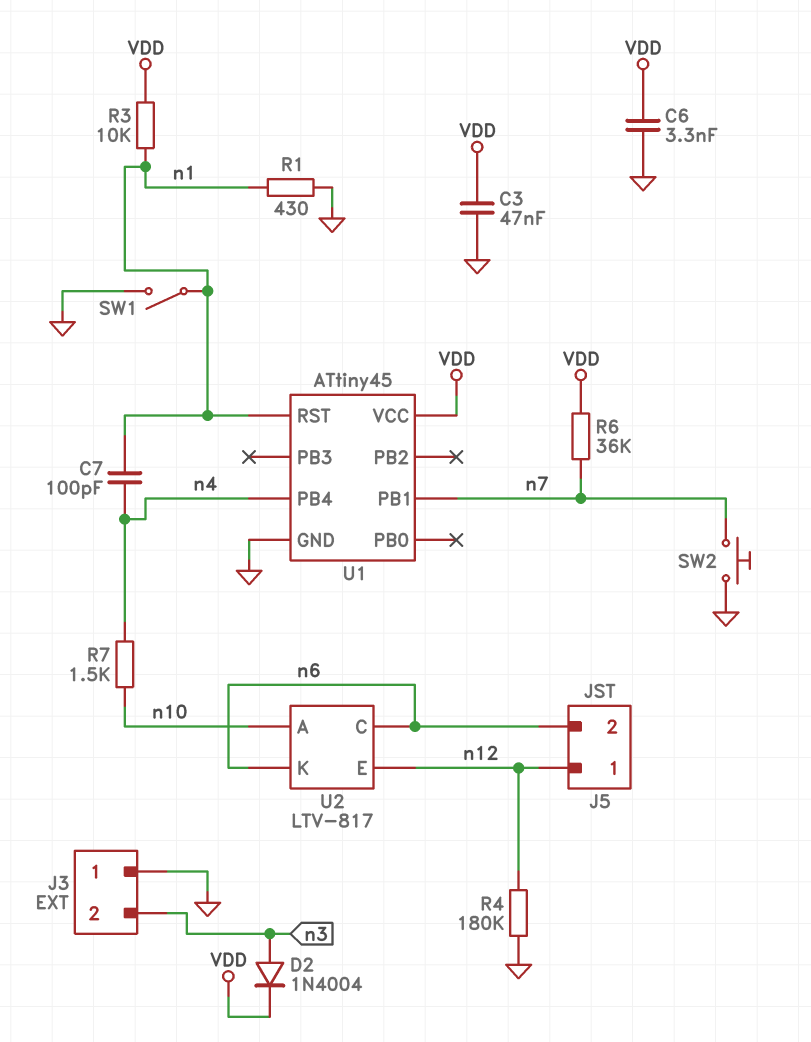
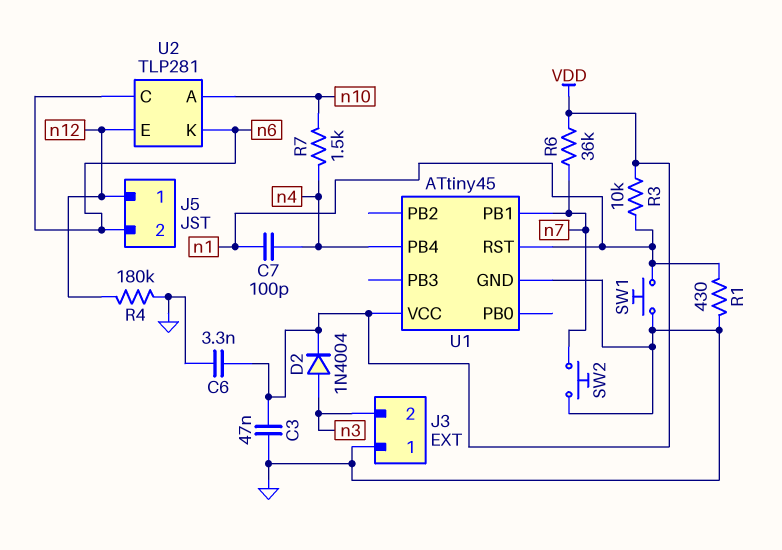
SW1: switch (GND, n1) -> button (GND, n1)
U2: LTV-817 -> TLP281

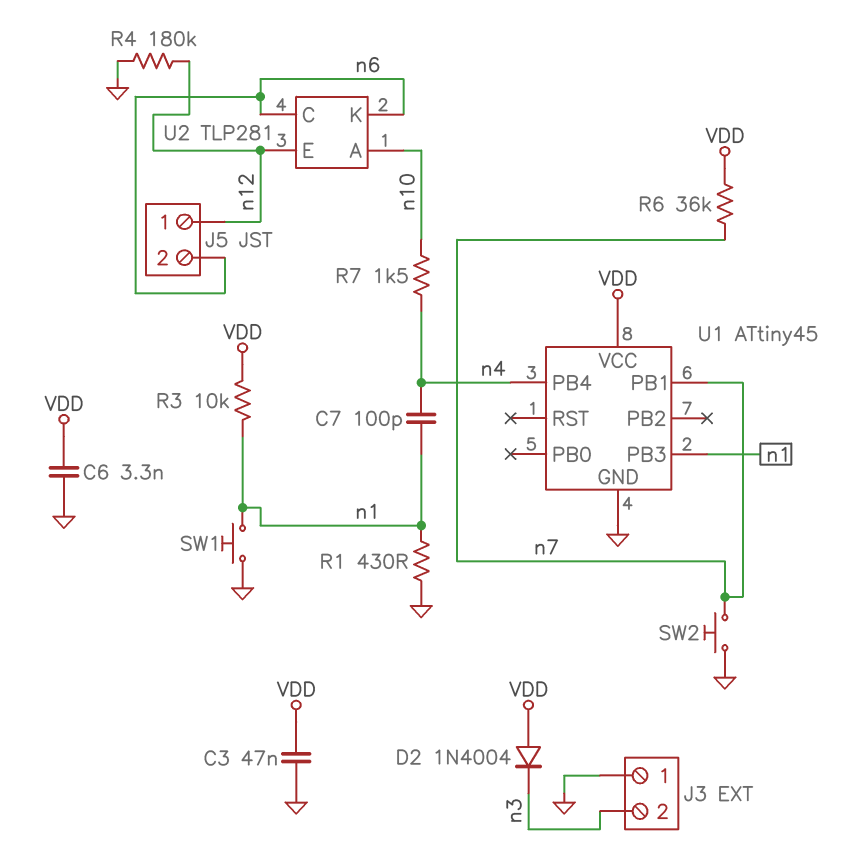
D2: diode 1N4004 (A n3, K VDD) -> diode 1N4004 (A VDD, K n3)
U1 pin PB3: none -> n1
U1 pin RST: n1 -> none

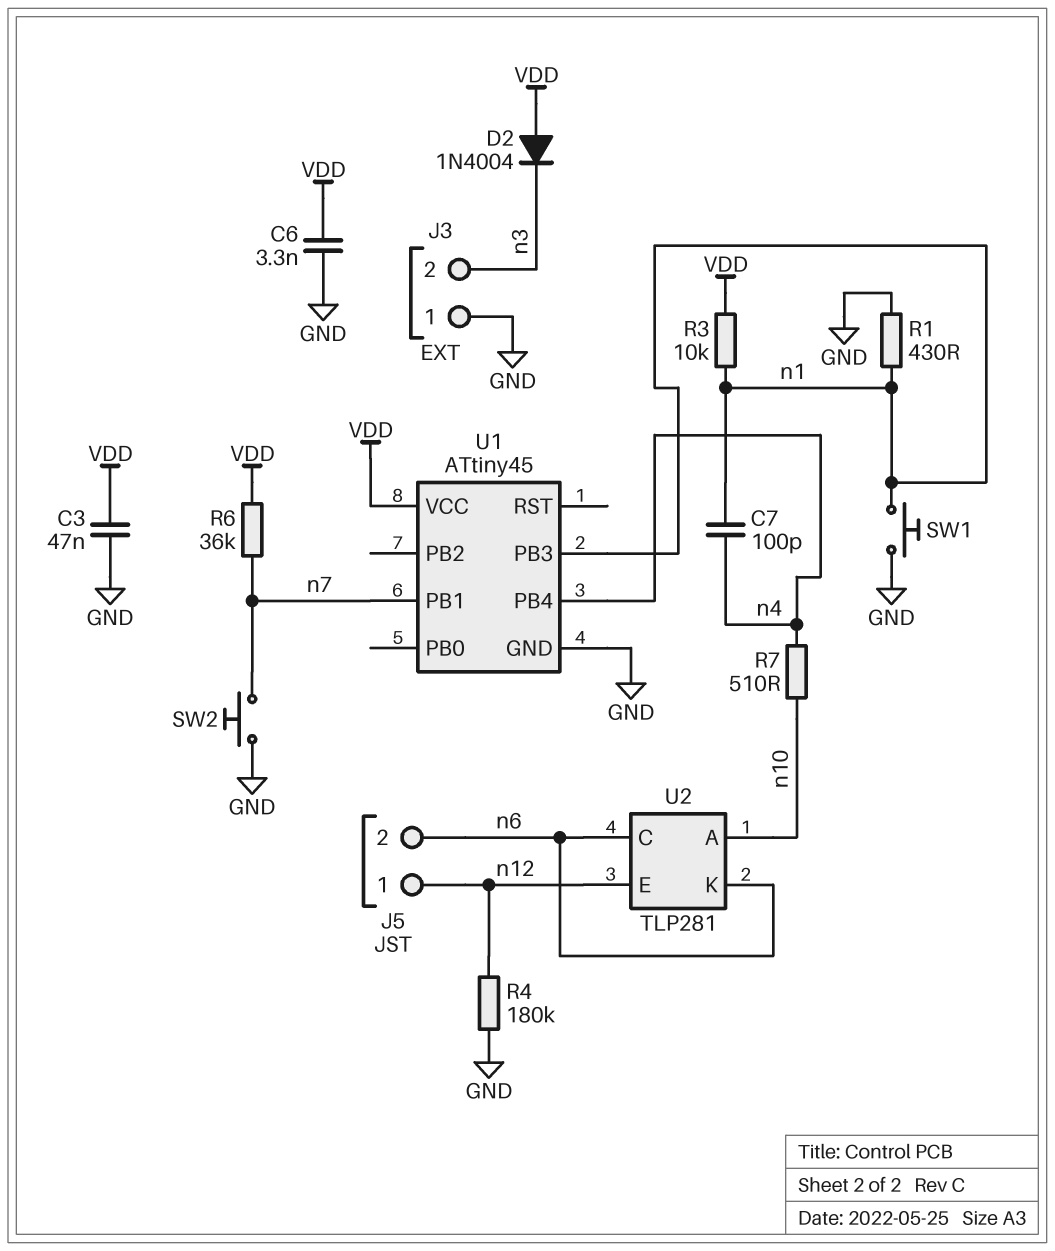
R7: 1.5k (n4, n10) -> 510 (n4, n10)

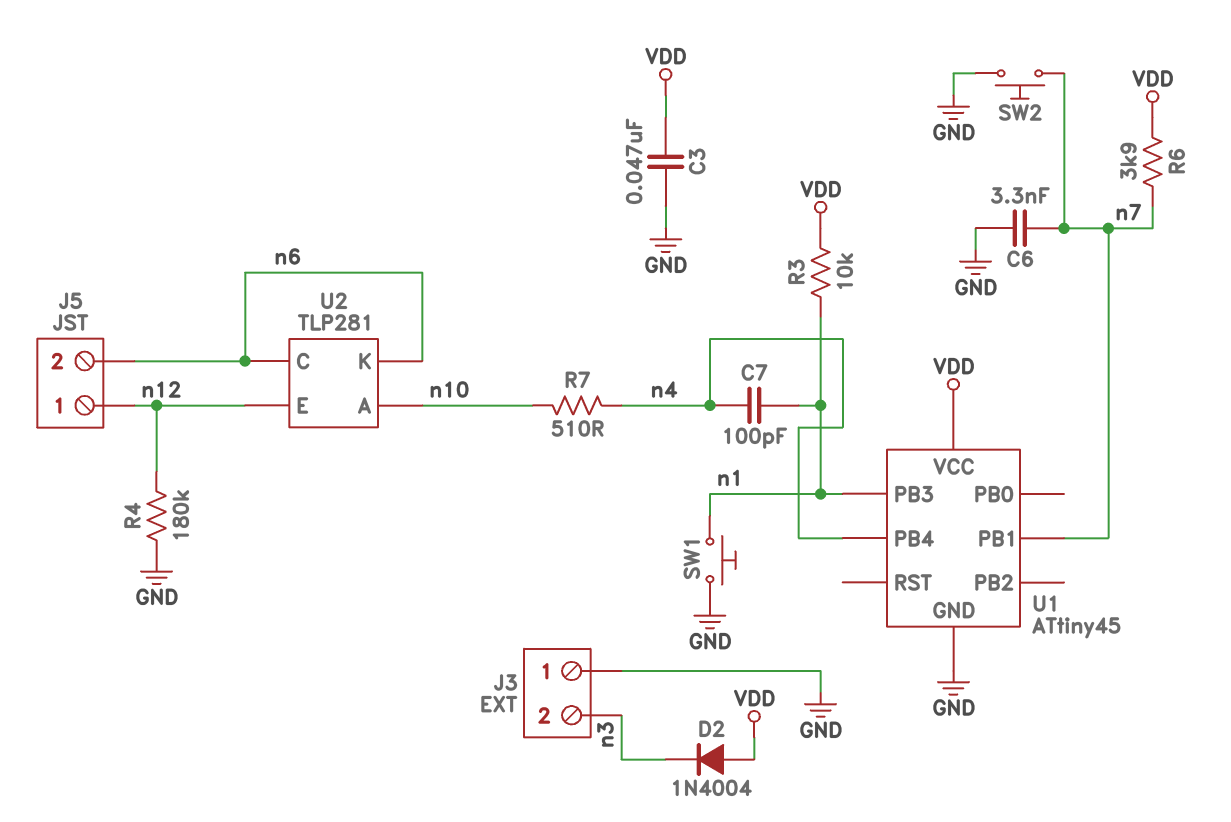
C6: 3.3nF (GND, VDD) -> 3.3nF (GND, n7)
R1: 430 (GND, n1) -> none
R6: 36k (VDD, n7) -> 3.9k (VDD, n7)

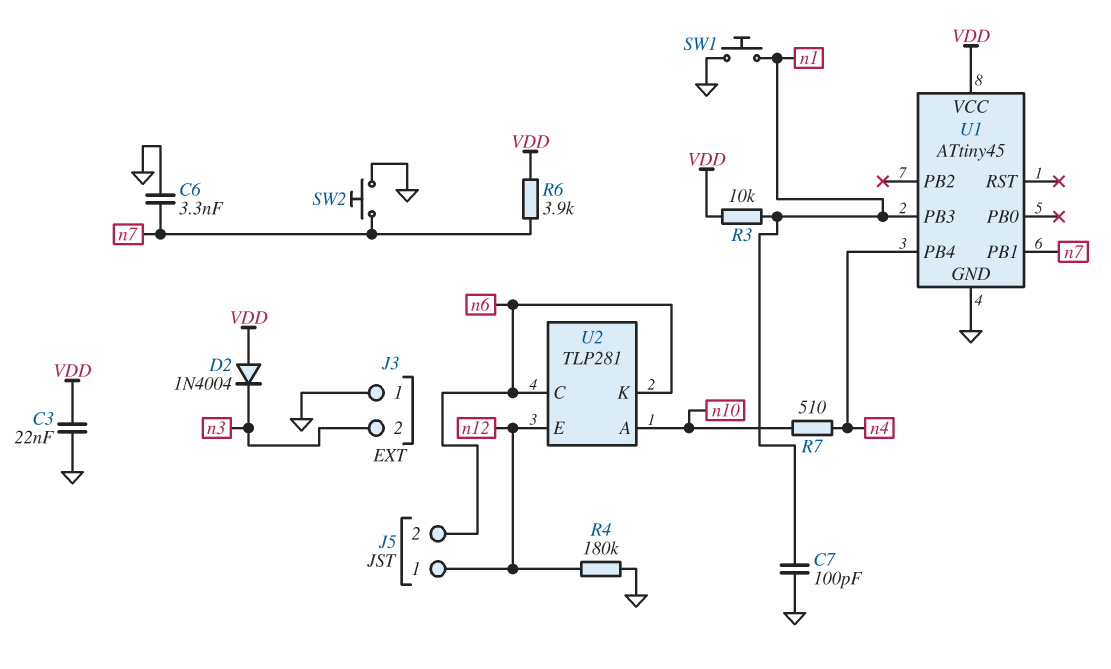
C3: 47nF (GND, VDD) -> 22nF (GND, VDD)
C7: 100pF (n1, n4) -> 100pF (GND, n1)

